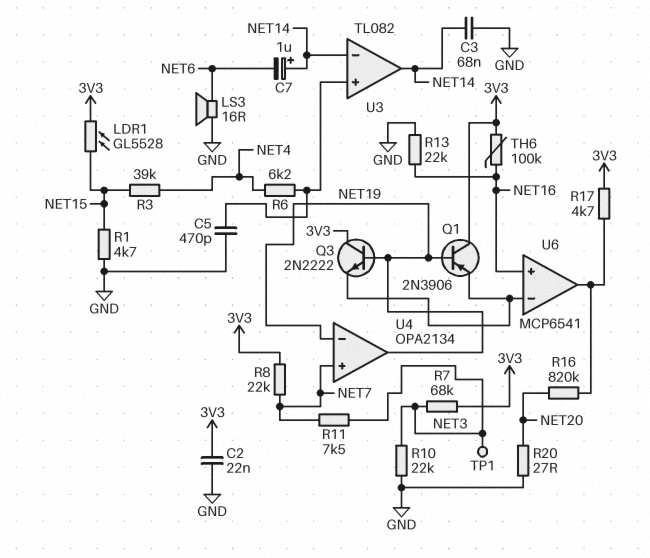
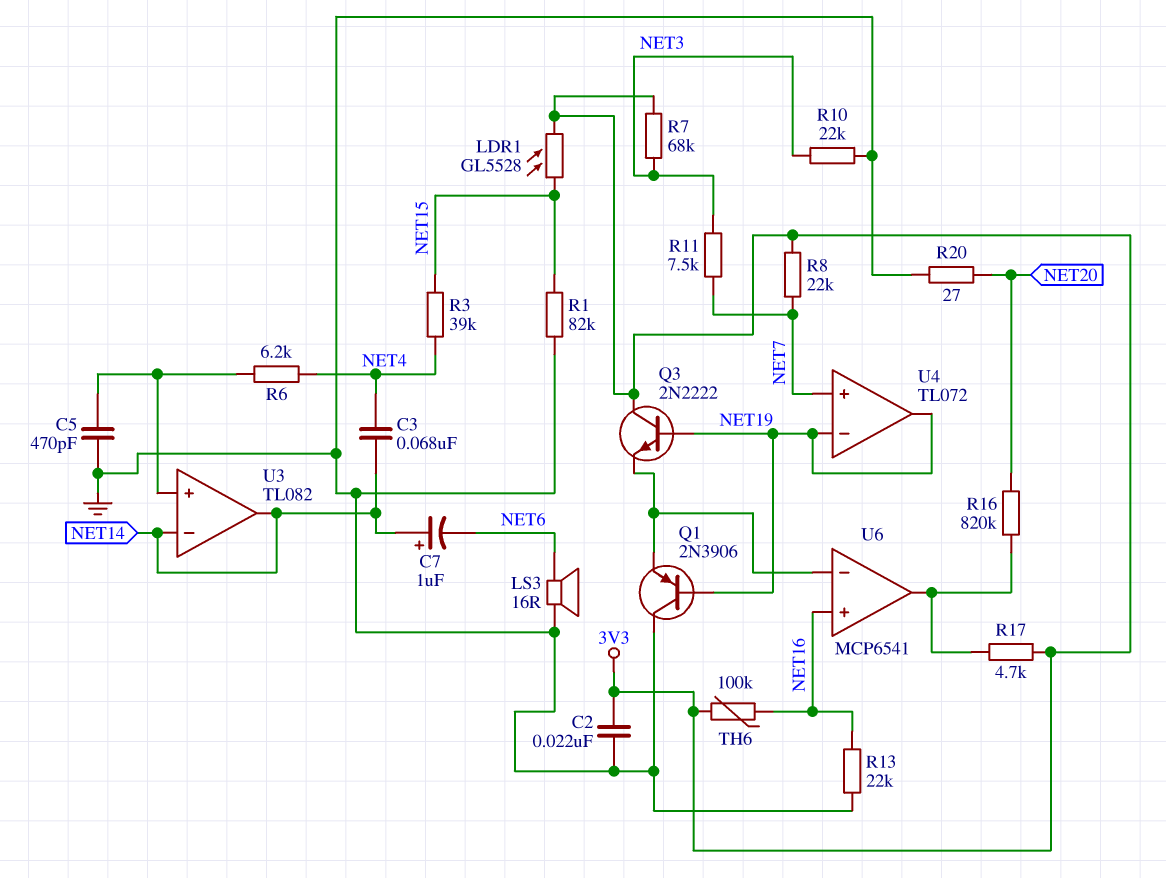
C3: 68nF (GND, NET14) -> 68nF (NET4, NET14)
Q1: PNP 2N3906 (B NET19, C 3V3, E U6/in-) -> PNP 2N3906 (B NET19, C GND, E U6/in-)
R1: 4.7k (GND, NET15) -> 82k (GND, NET15)
TP1: test point (NET3) -> none
U4: OPA2134 -> TL072

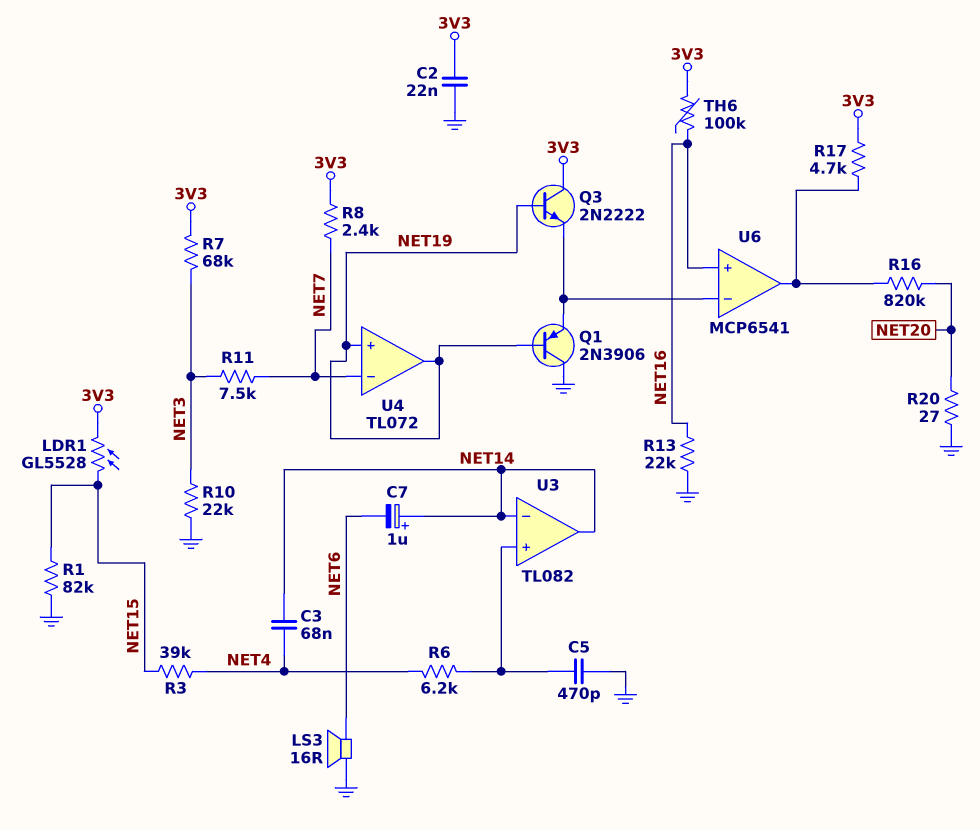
R8: 22k (3V3, NET7) -> 2.4k (3V3, NET7)
U4 pin in+: NET7 -> NET19
U4 pin in-: NET19 -> NET7

